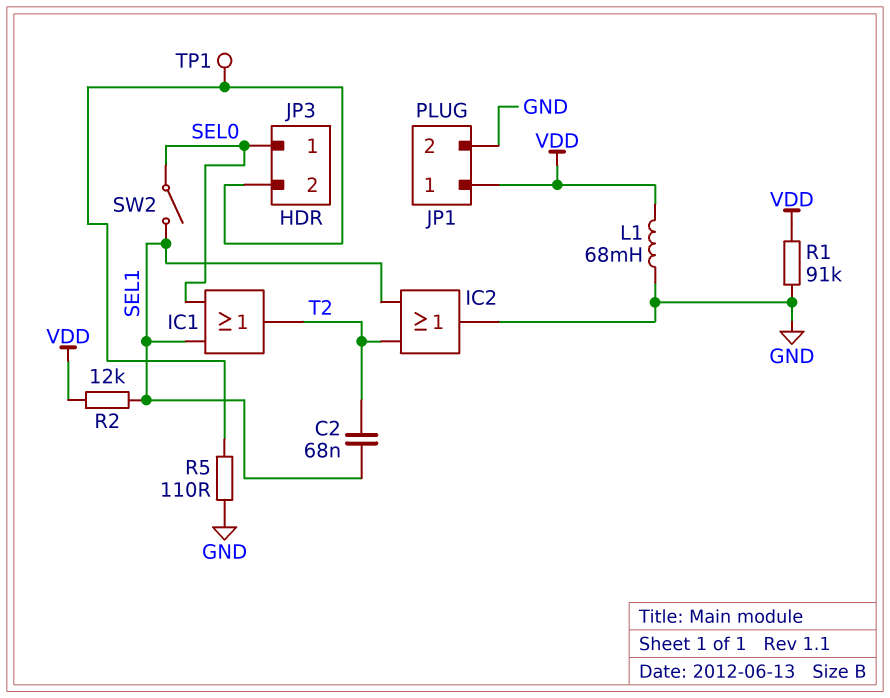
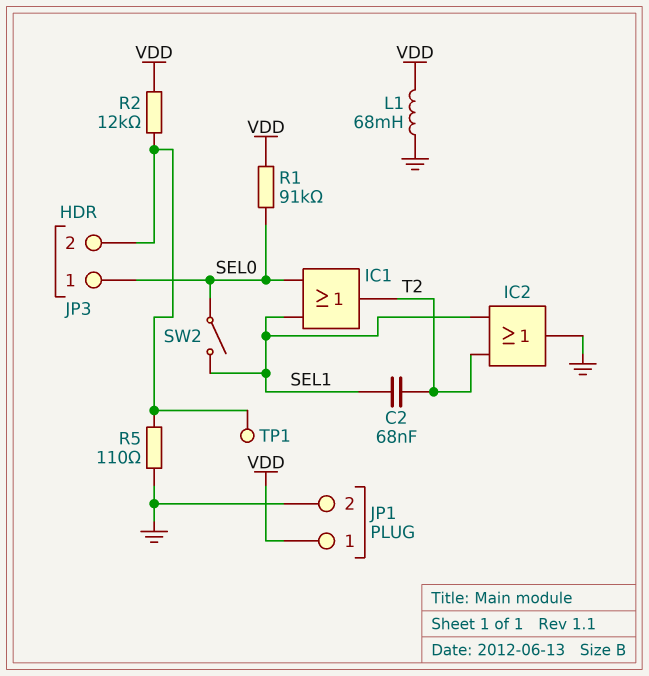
R1: 91k (GND, VDD) -> 91k (SEL0, VDD)
R2: 12k (SEL1, VDD) -> 12k (JP3/2, VDD)

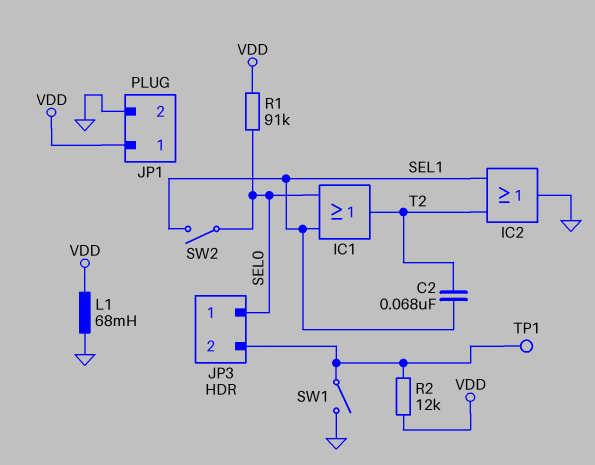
R5: 110 (GND, JP3/2) -> none
SW1: none -> switch (GND, JP3/2)

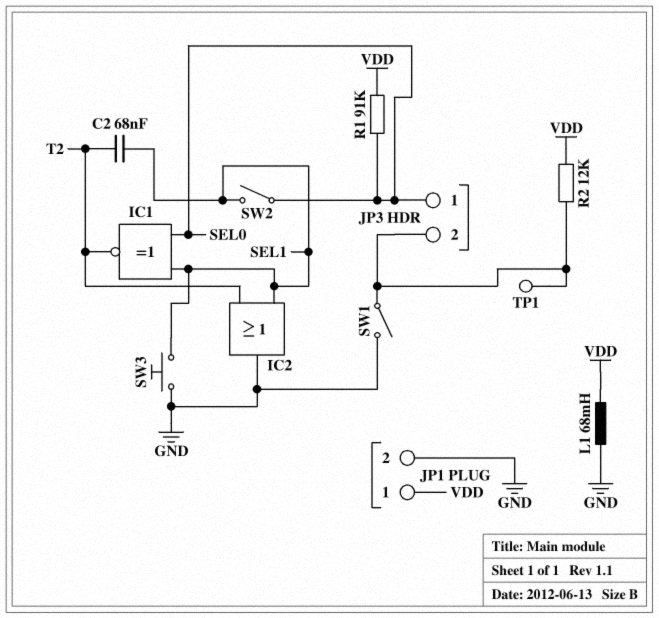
IC1: OR (in SEL0, in SEL1, out T2) -> XNOR (in SEL0, in SEL1, out T2)
SW3: none -> button (GND, SEL1)

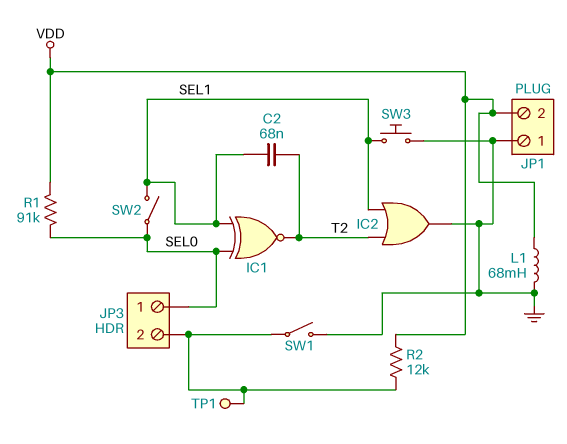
JP1 pin 1: VDD -> GND
JP1 pin 2: GND -> VDD

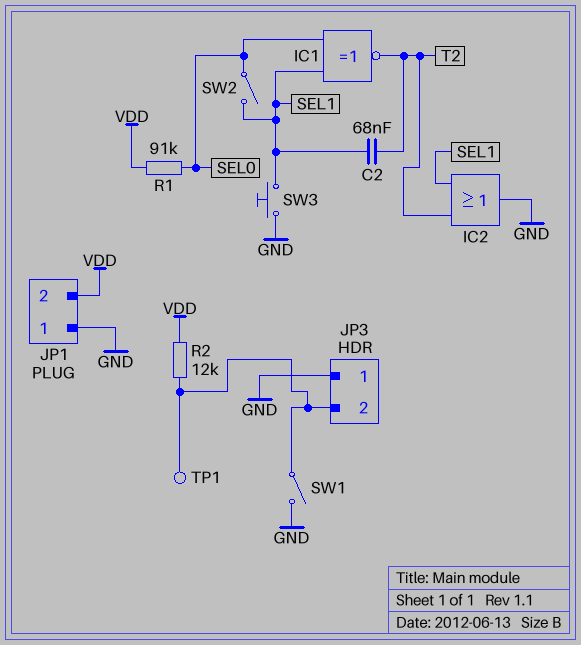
JP3 pin 1: SEL0 -> GND
L1: 68mH (GND, VDD) -> none

